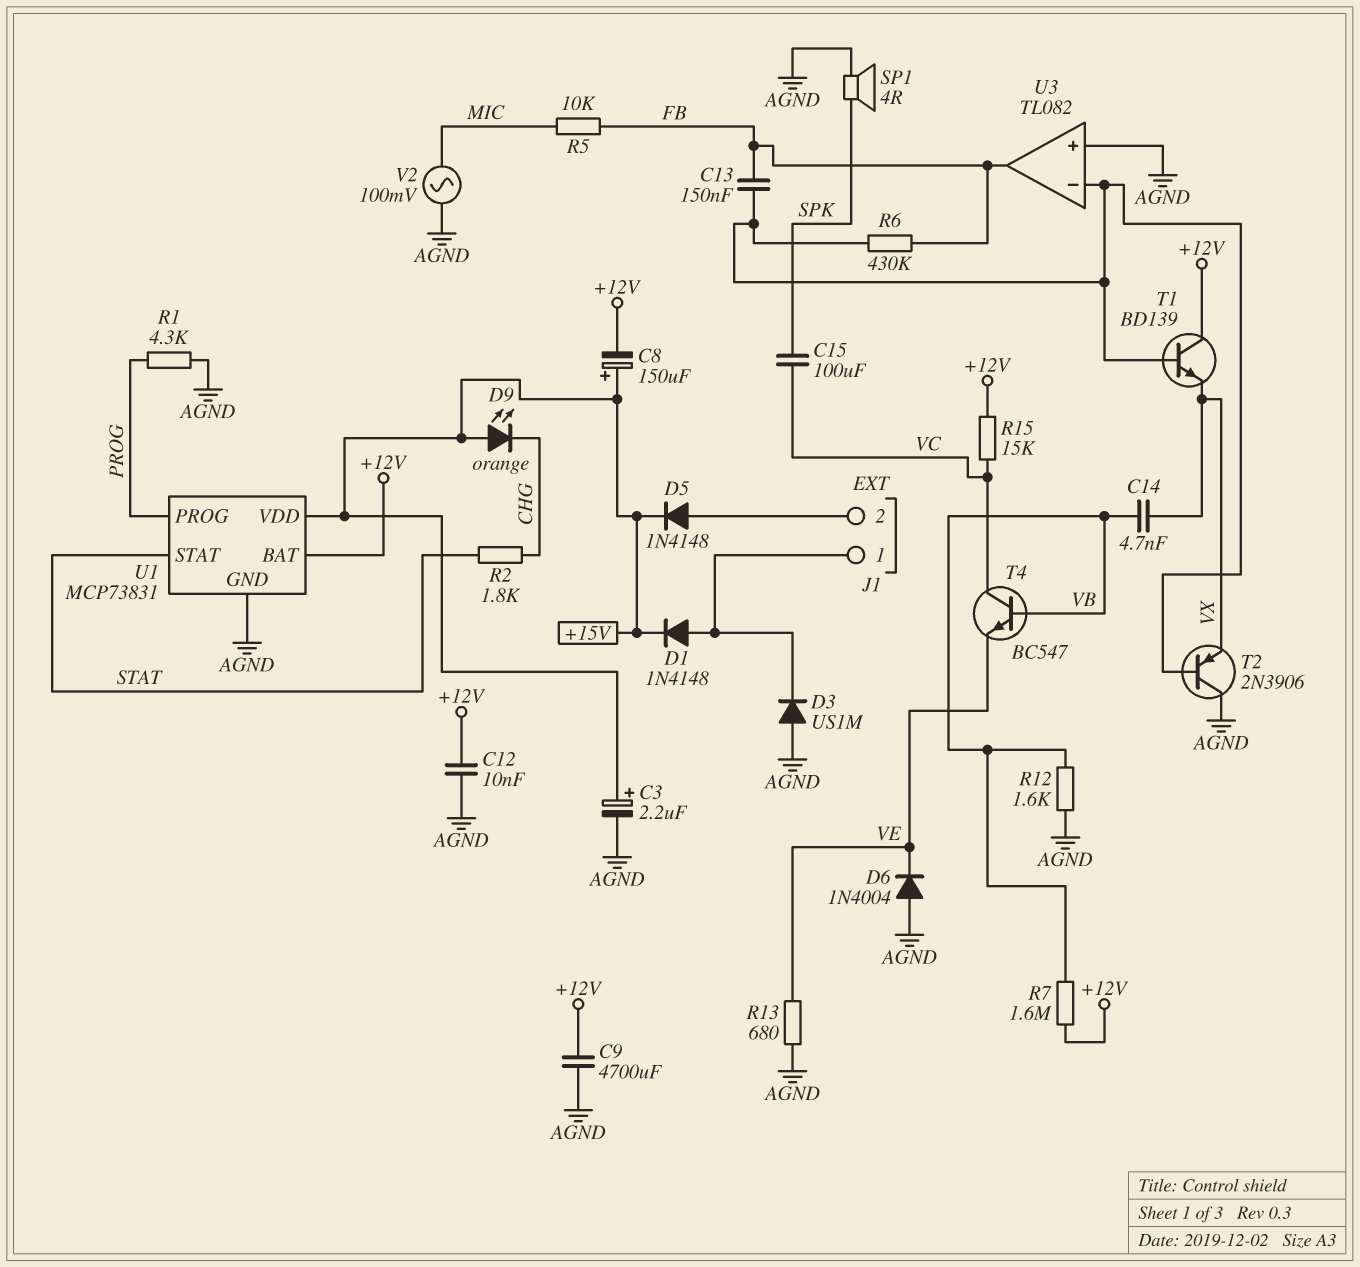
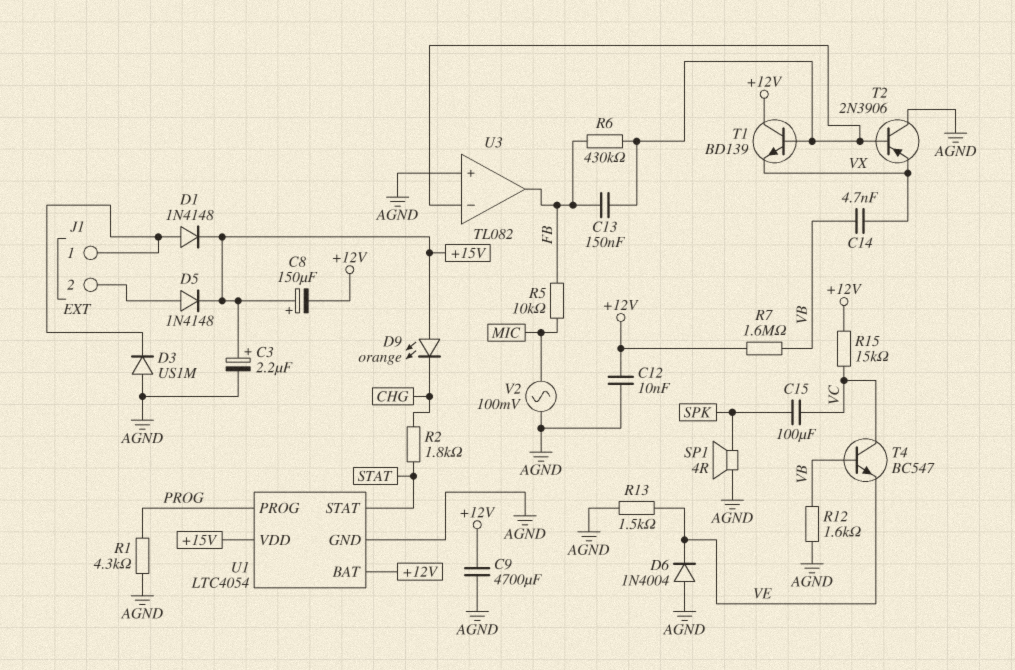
R13: 680 (AGND, VE) -> 1.5k (AGND, VE)
U1: MCP73831 -> LTC4054

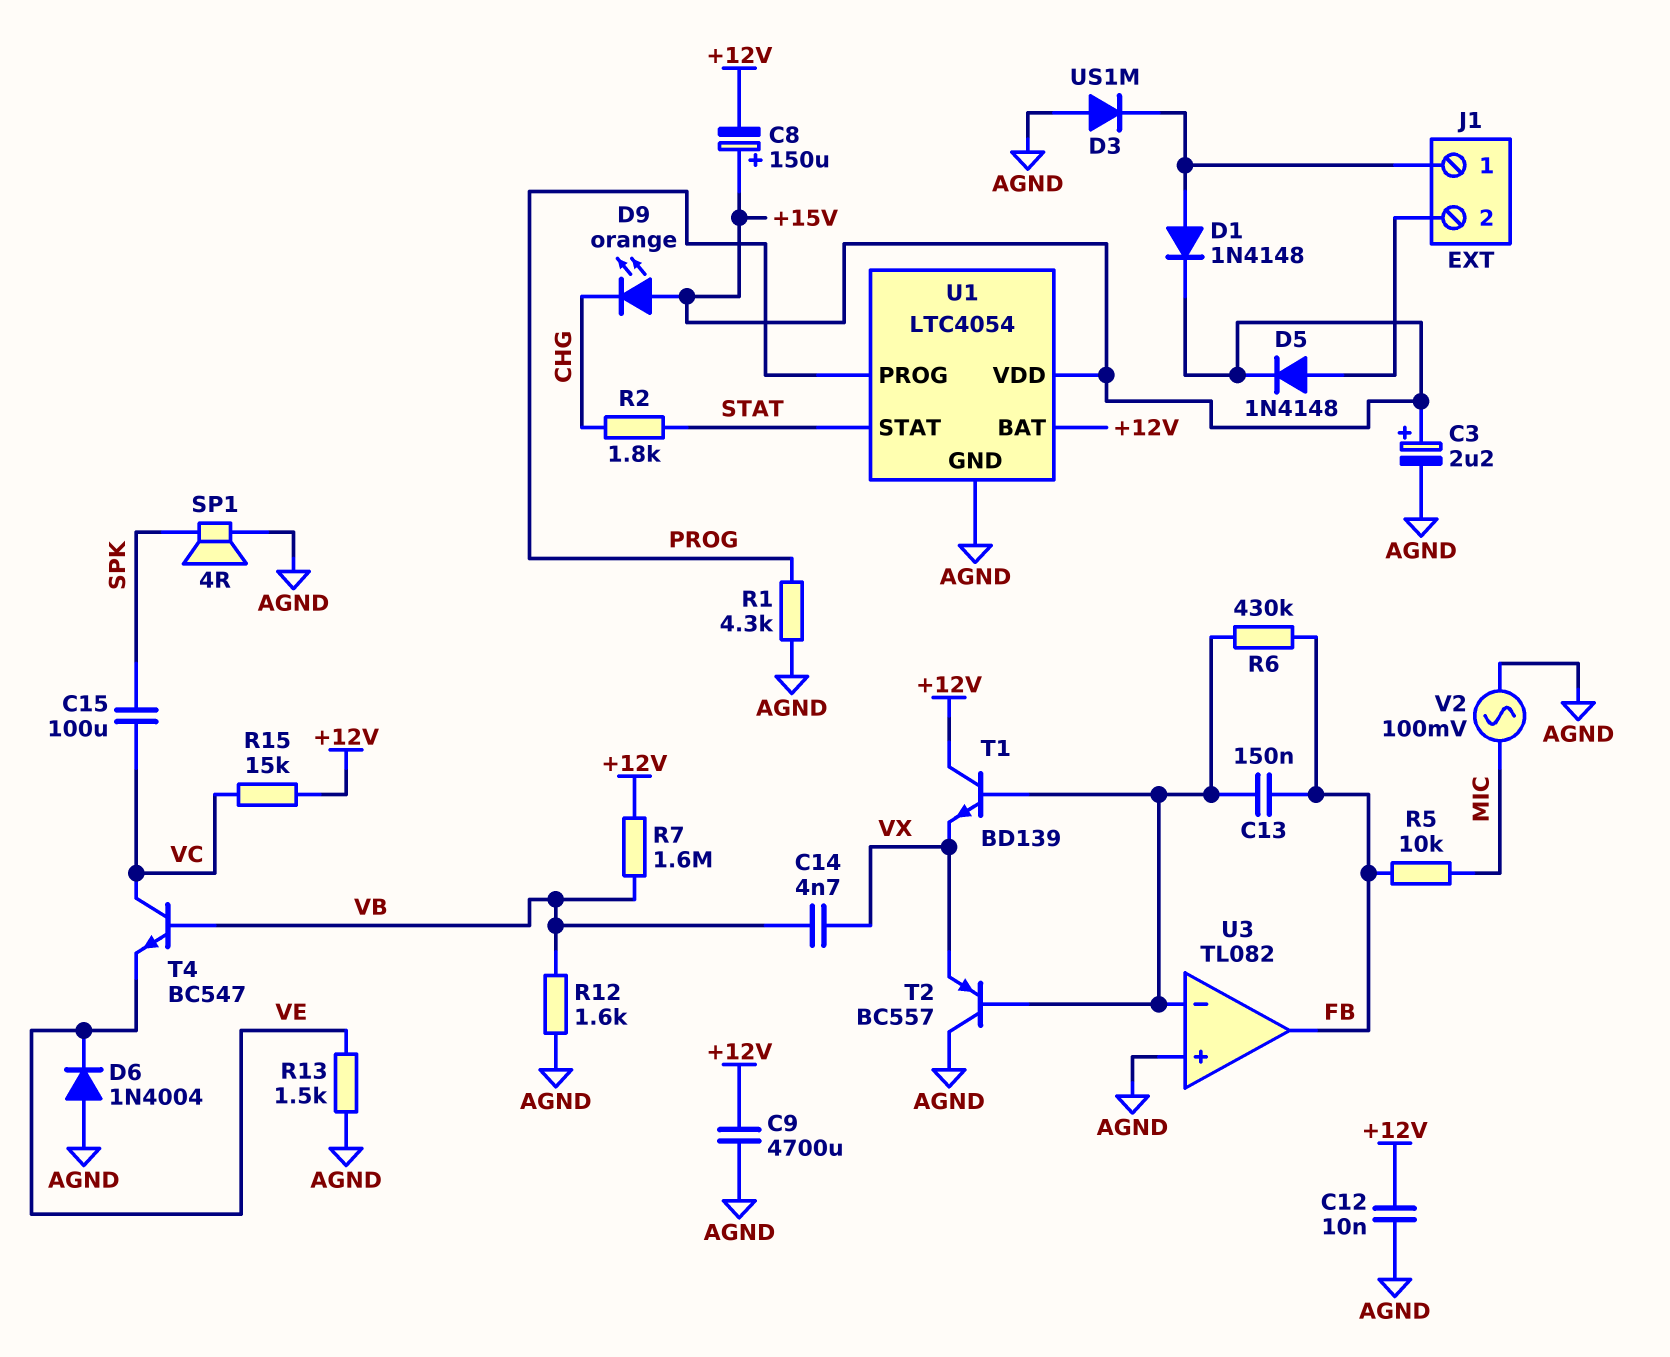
T2: PNP 2N3906 (B U3/in-, C AGND, E VX) -> PNP BC557 (B U3/in-, C AGND, E VX)

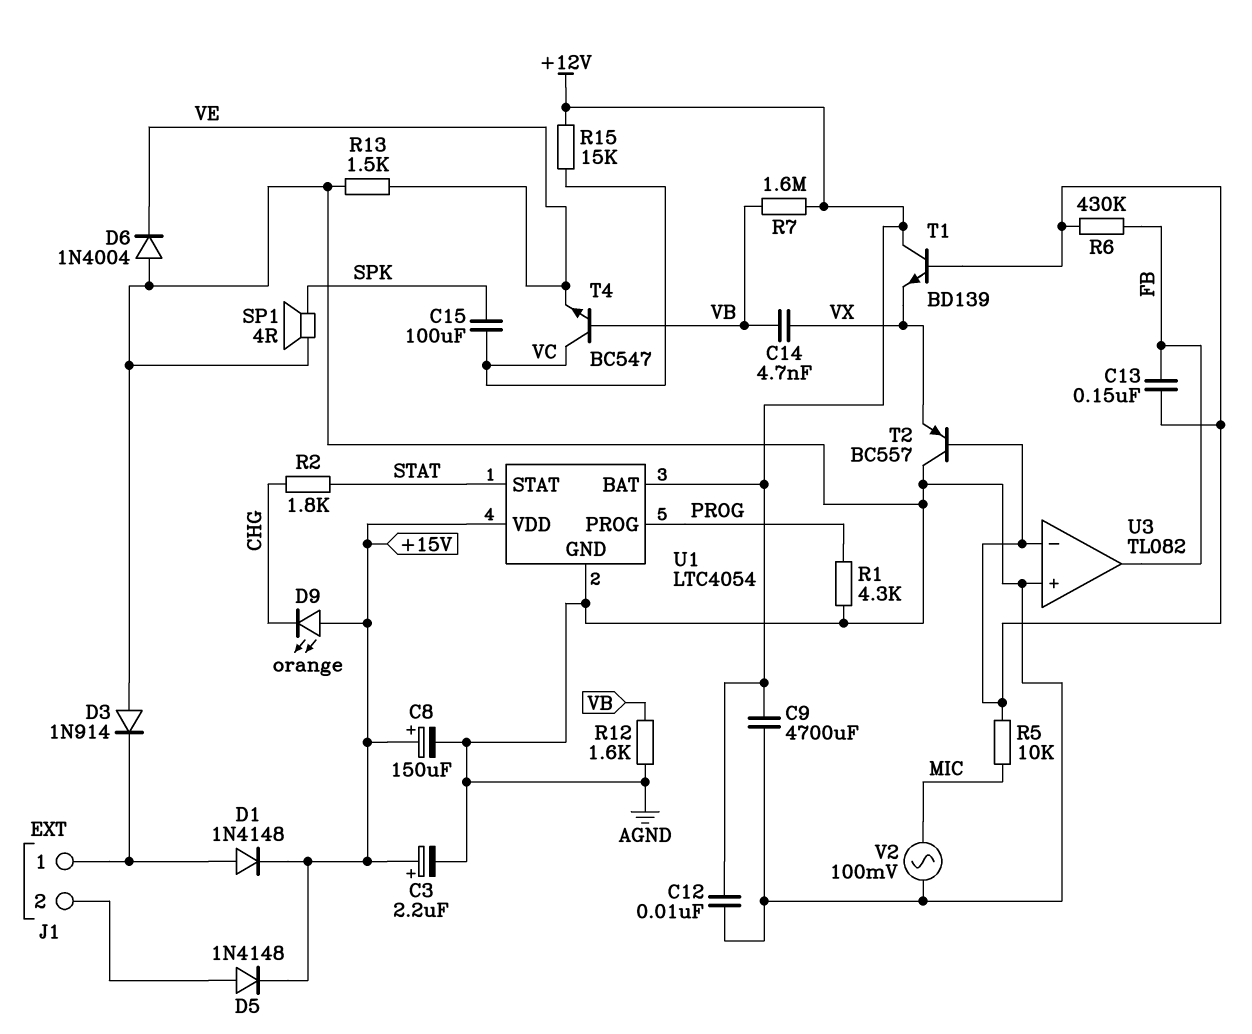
C8: 150uF (plus +15V, minus +12V) -> 150uF (plus +15V, minus AGND)
D3: diode US1M (A AGND, K J1/1) -> diode 1N914 (A AGND, K J1/1)
R5: 10k (FB, MIC) -> 10k (MIC, U3/in-)

